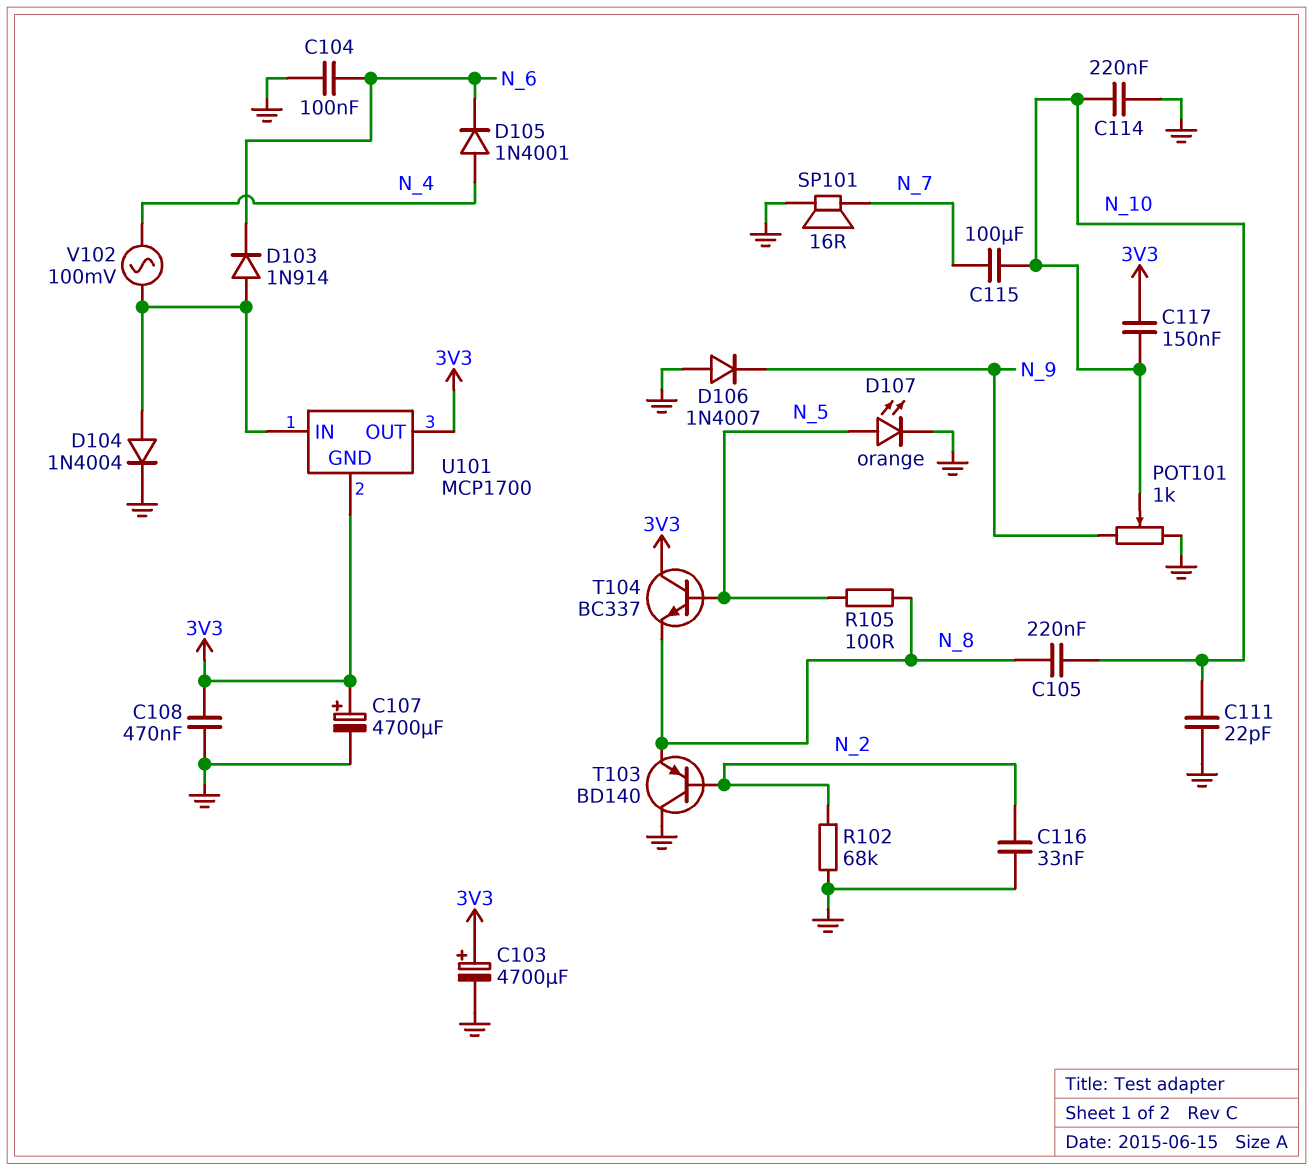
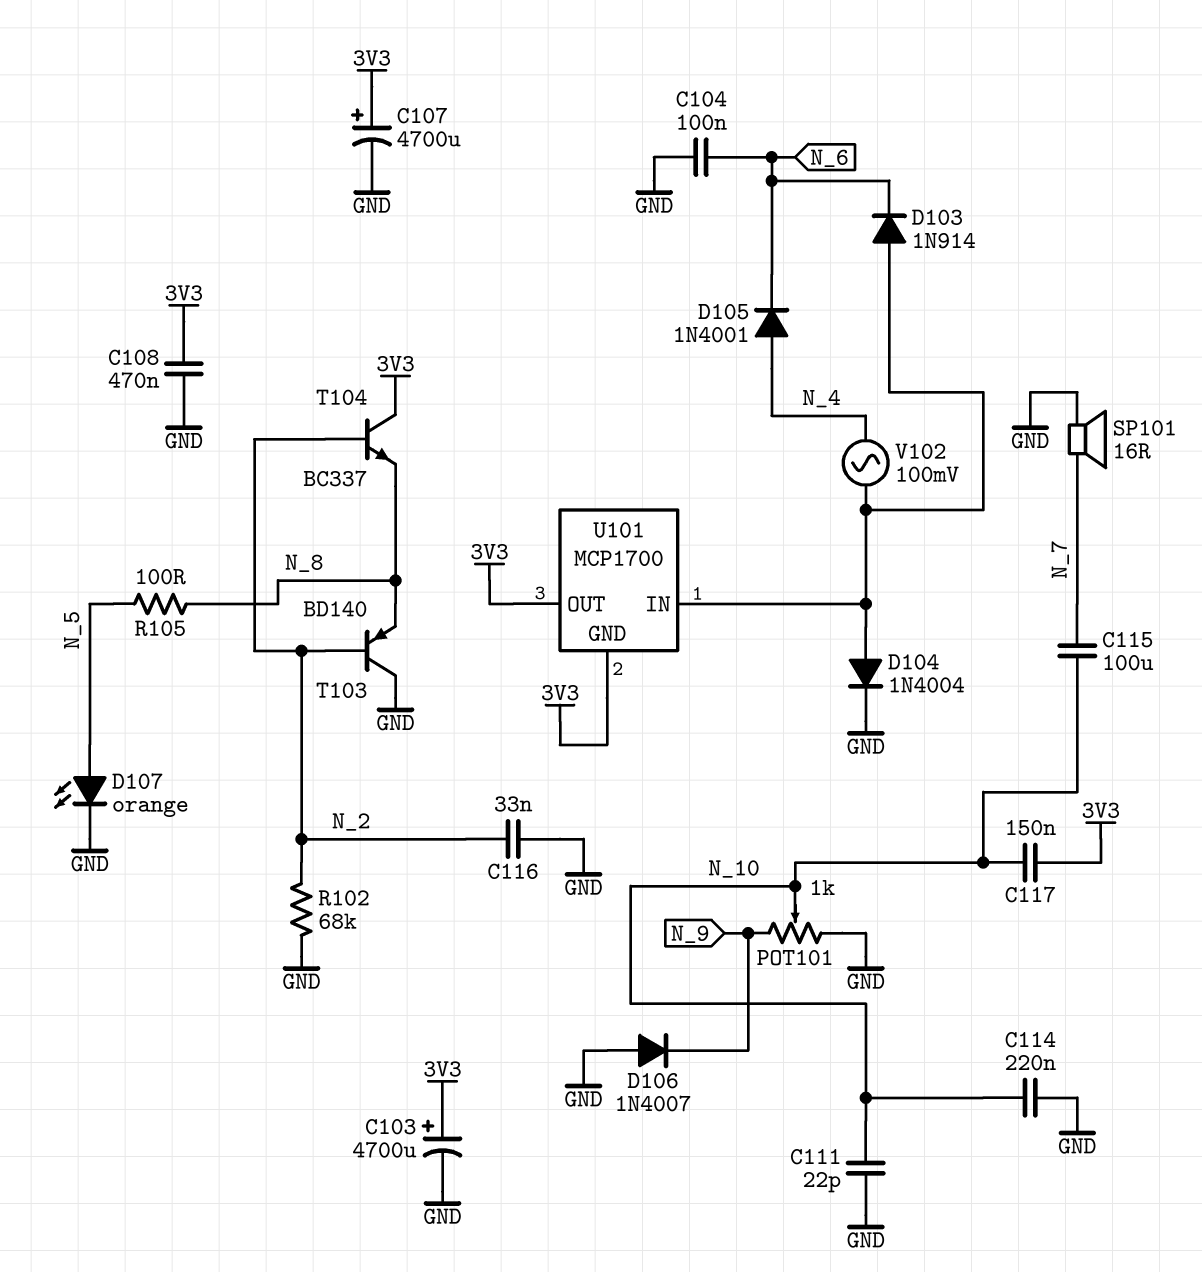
C105: 220nF (N_8, N_10) -> none
T104: NPN BC337 (B N_5, C 3V3, E N_8) -> NPN BC337 (B N_2, C 3V3, E N_8)

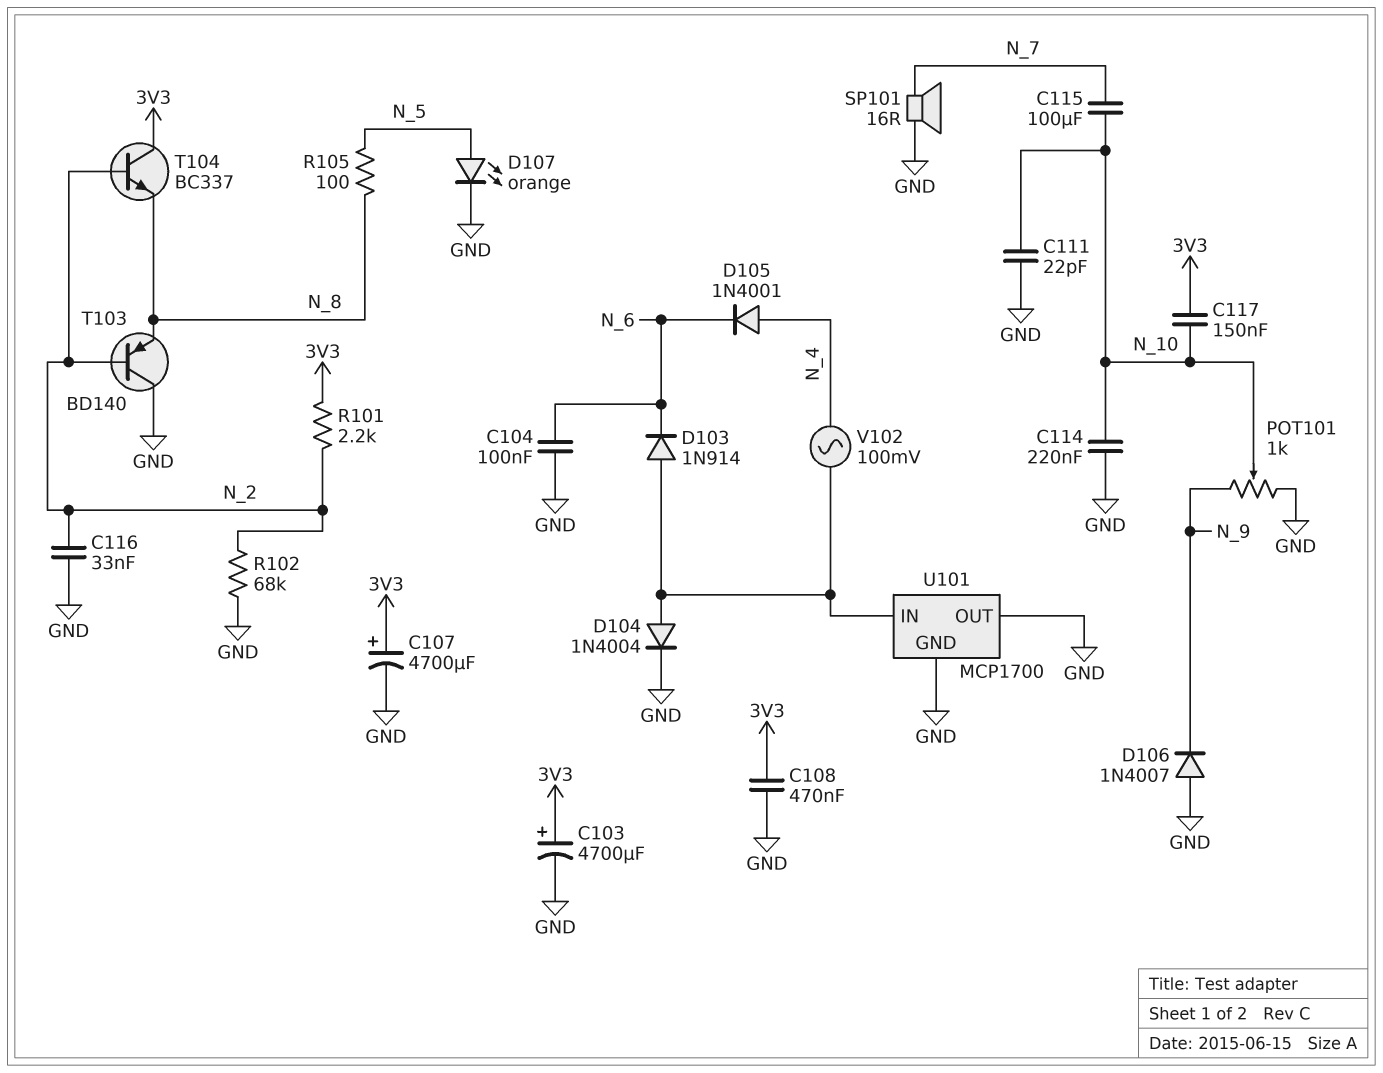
R101: none -> 2.2k (3V3, N_2)
U101 pin GND: 3V3 -> GND
U101 pin OUT: 3V3 -> GND

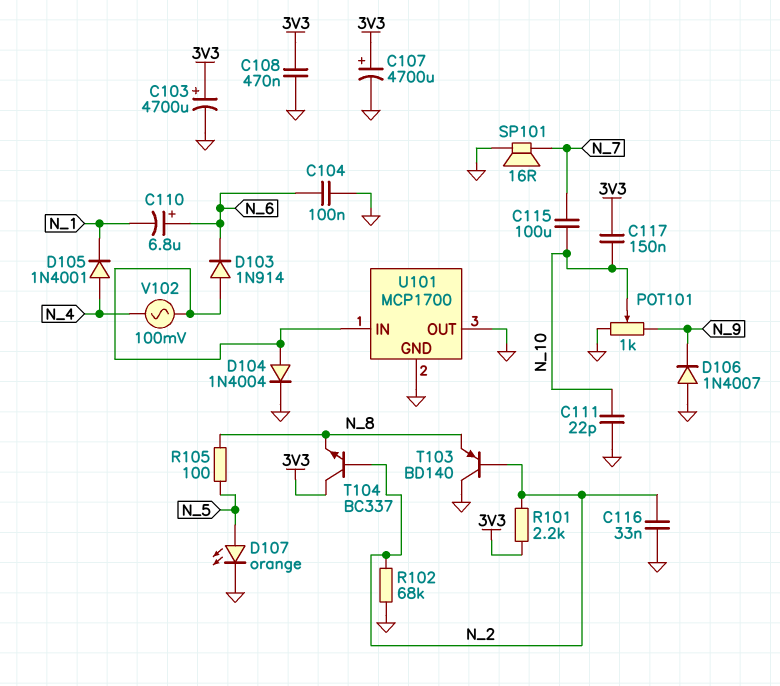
C110: none -> 6.8uF (plus N_6, minus N_1)
C114: 220nF (GND, N_10) -> none
D105: diode 1N4001 (A N_4, K N_6) -> diode 1N4001 (A N_4, K N_1)

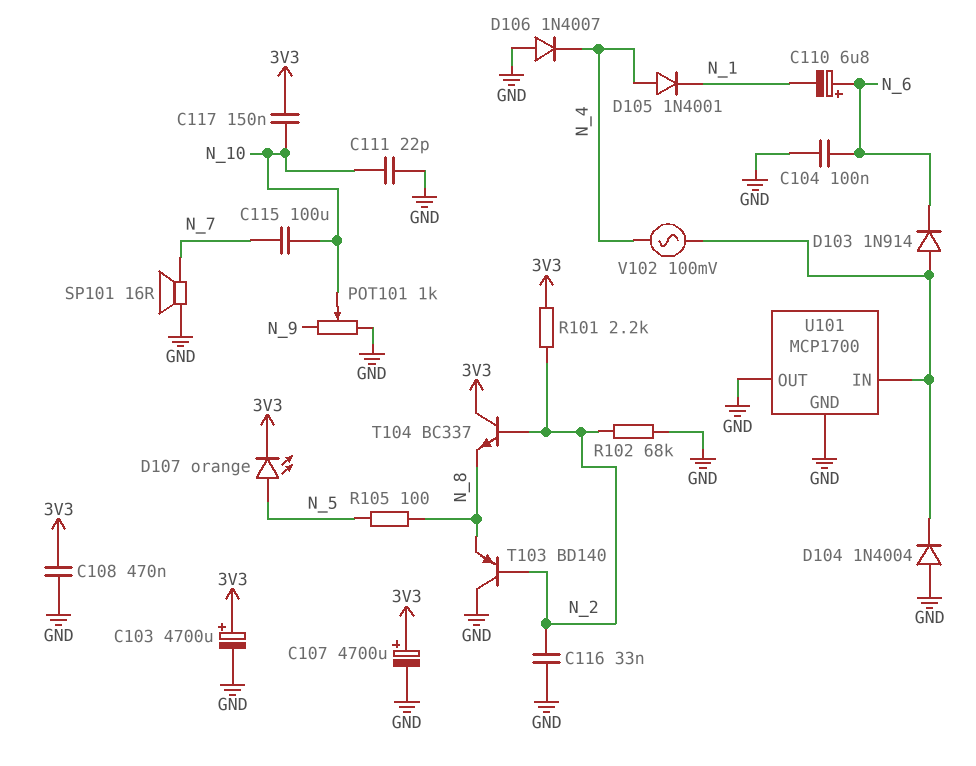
D104: diode 1N4004 (A U101/IN, K GND) -> diode 1N4004 (A GND, K U101/IN)
D106: diode 1N4007 (A GND, K N_9) -> diode 1N4007 (A GND, K N_4)
D107: LED orange (A N_5, K GND) -> LED orange (A N_5, K 3V3)

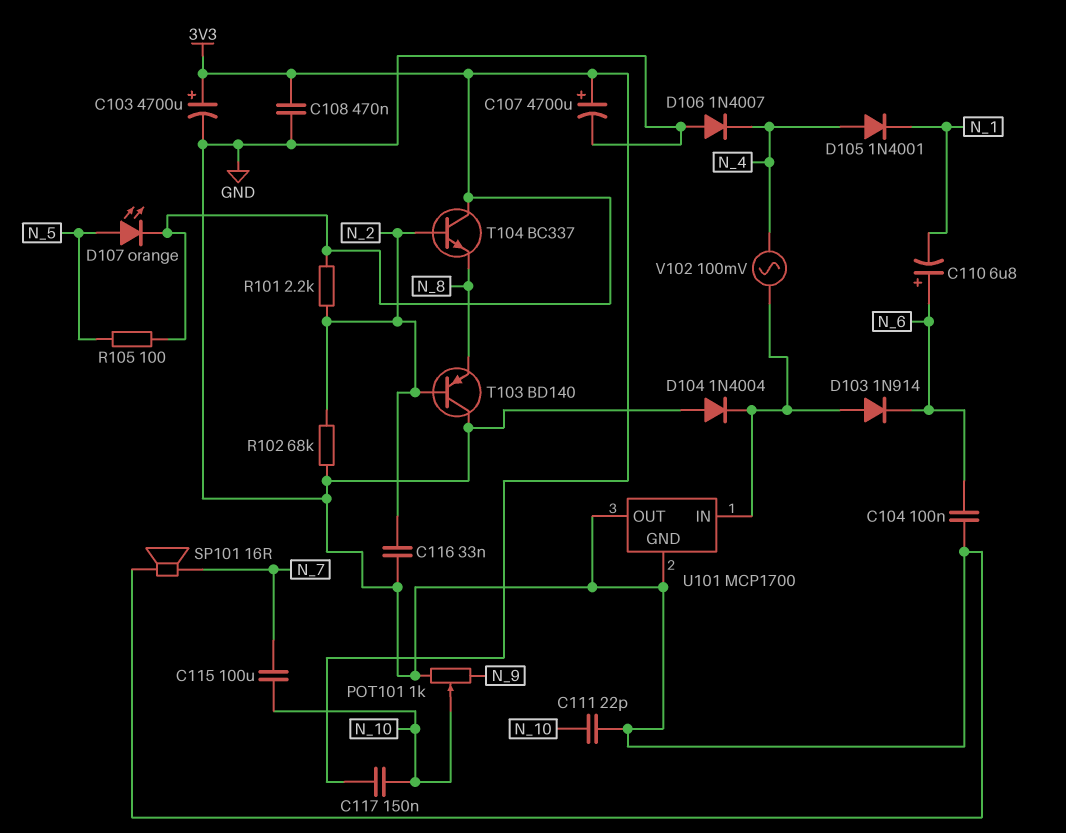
R105: 100 (N_5, N_8) -> 100 (3V3, N_5)

